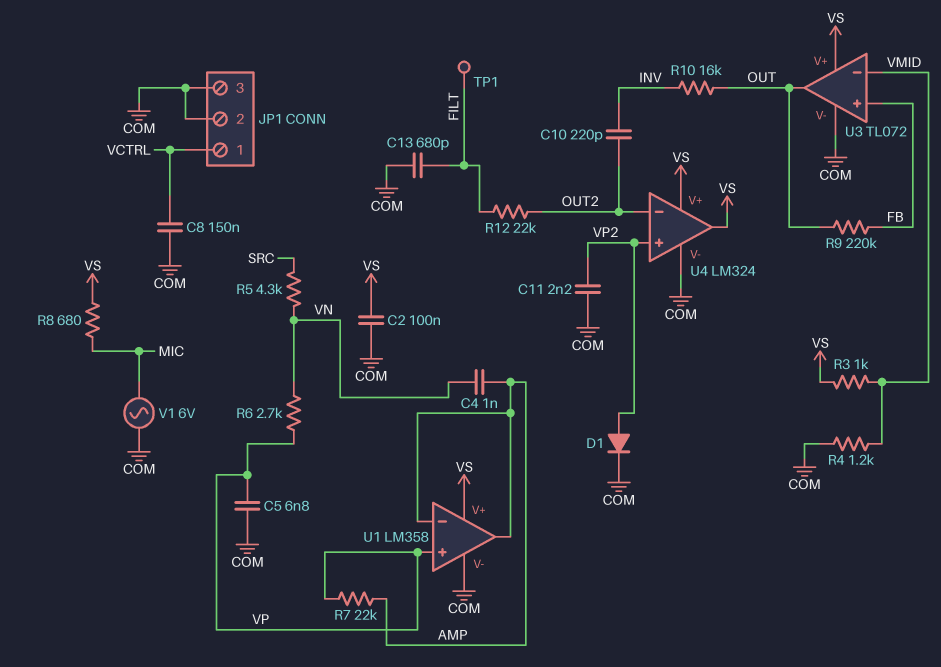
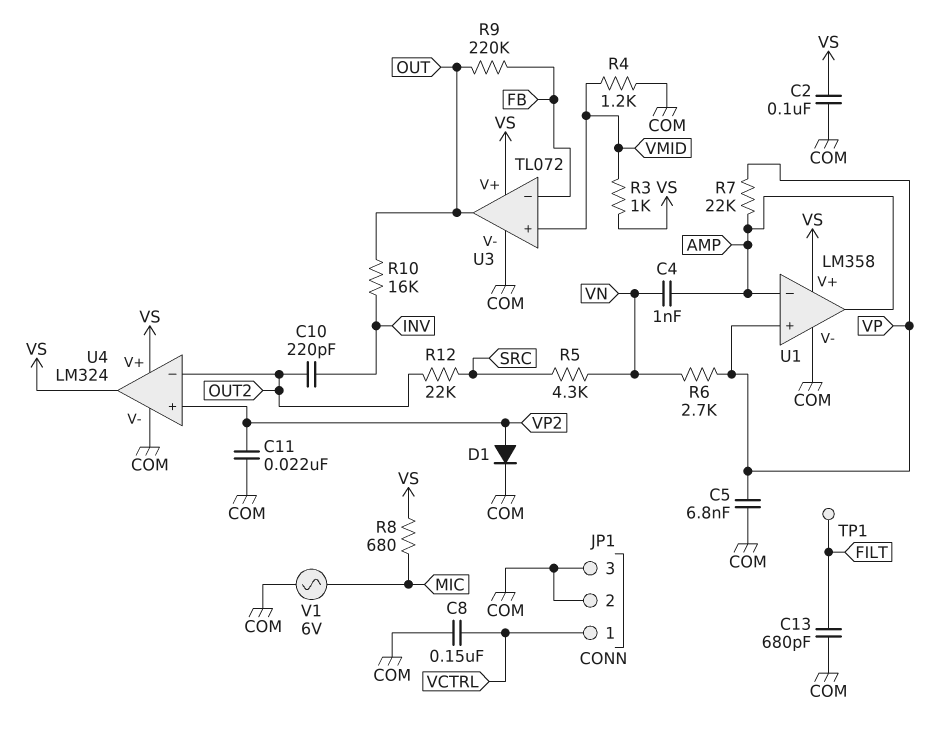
C11: 2.2nF (COM, VP2) -> 22nF (COM, VP2)
R12: 22k (FILT, OUT2) -> 22k (OUT2, SRC)
U3 pin in+: FB -> VMID
U3 pin in-: VMID -> FB

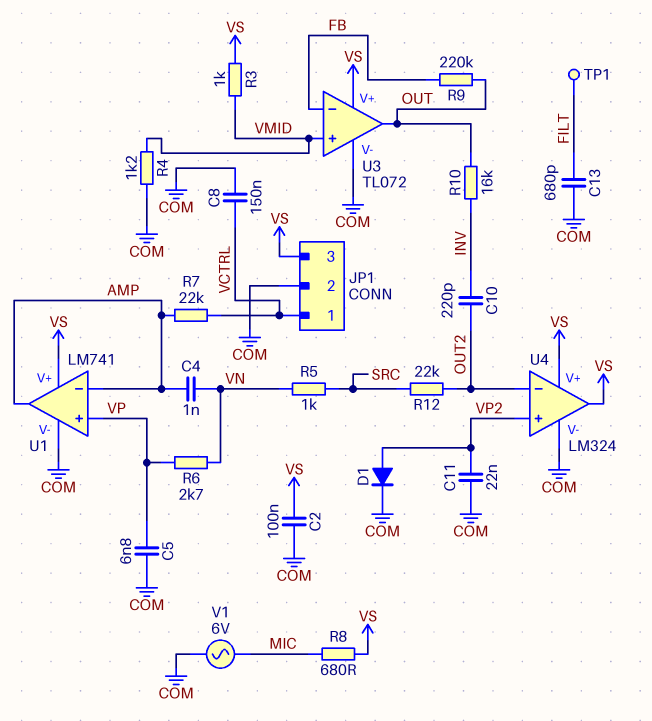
JP1 pin 3: COM -> VS
R5: 4.3k (SRC, VN) -> 1k (SRC, VN)
R7: 22k (AMP, VP) -> 22k (AMP, VCTRL)
U1: LM358 -> LM741

